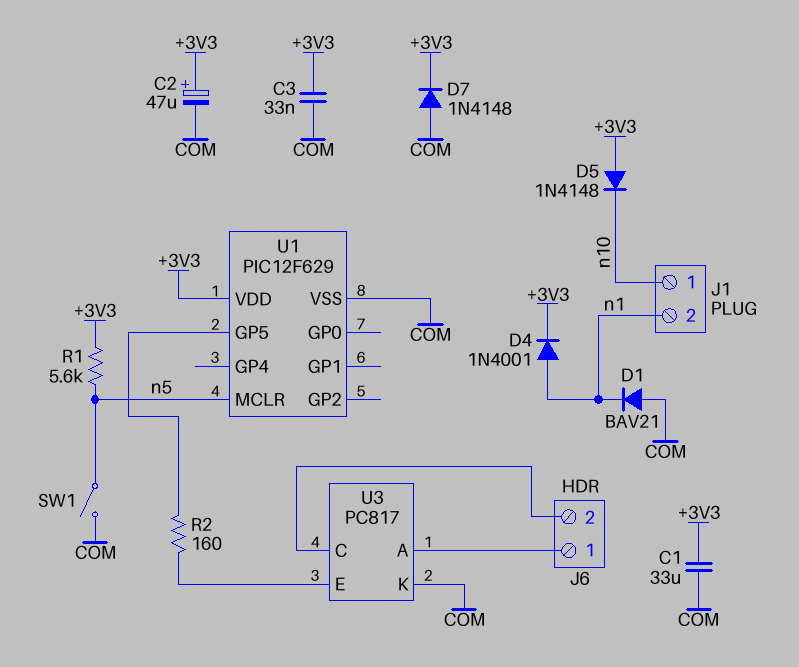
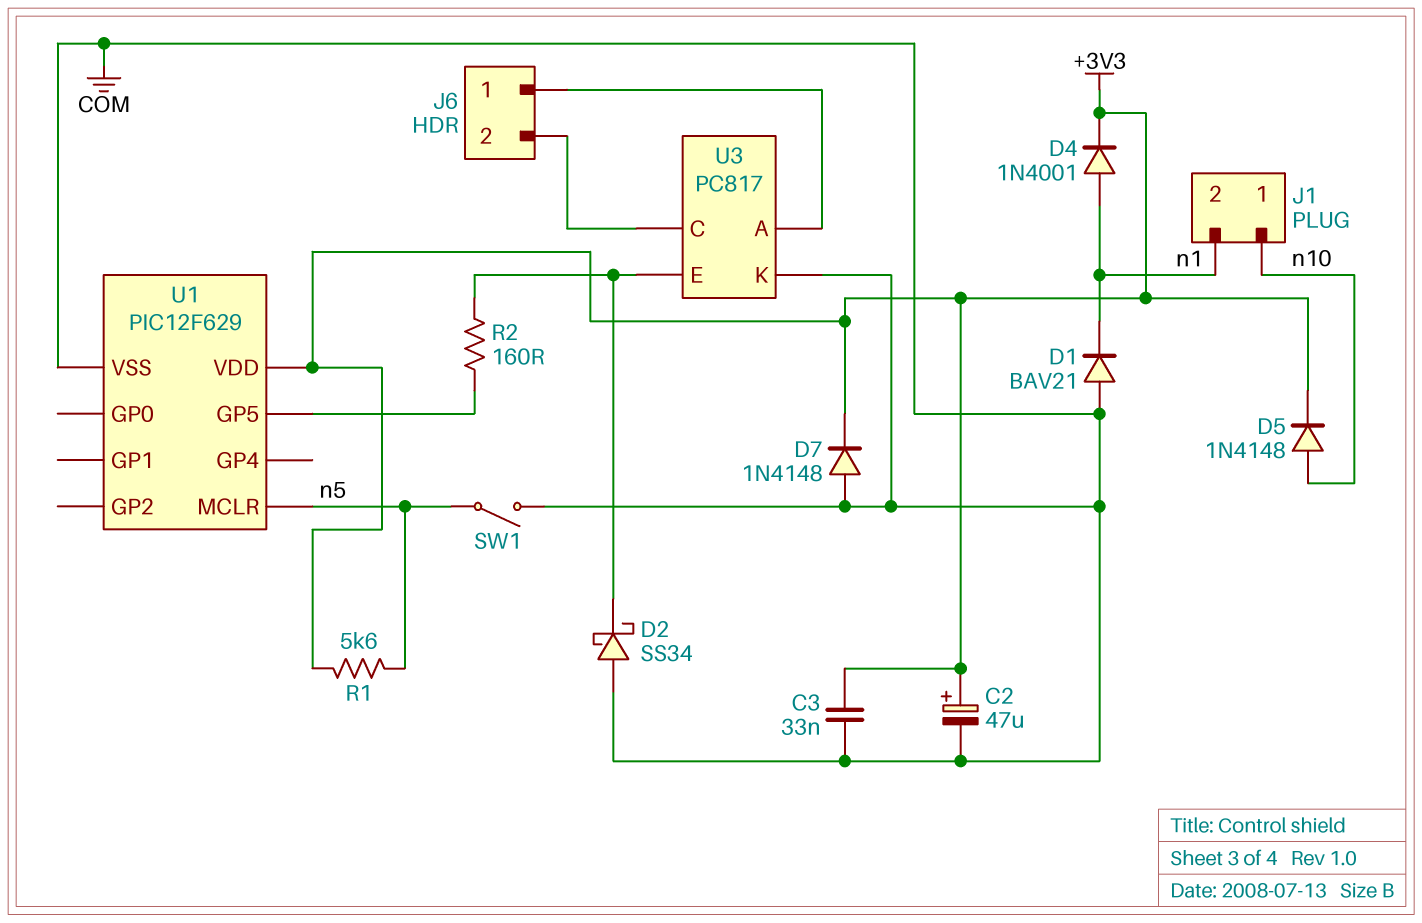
C1: 33uF (+3V3, COM) -> none
D2: none -> schottky SS34 (A COM, K U3/E)
D5: diode 1N4148 (A +3V3, K n10) -> diode 1N4148 (A n10, K +3V3)

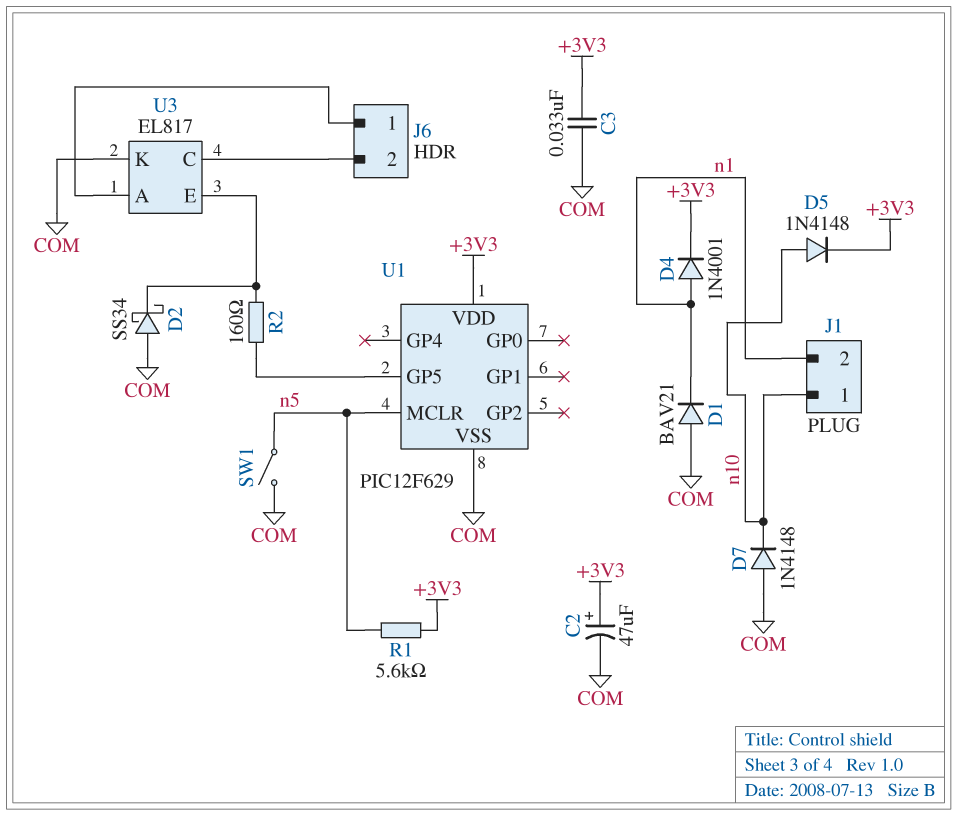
D7: diode 1N4148 (A COM, K +3V3) -> diode 1N4148 (A COM, K n10)
U3: PC817 -> EL817

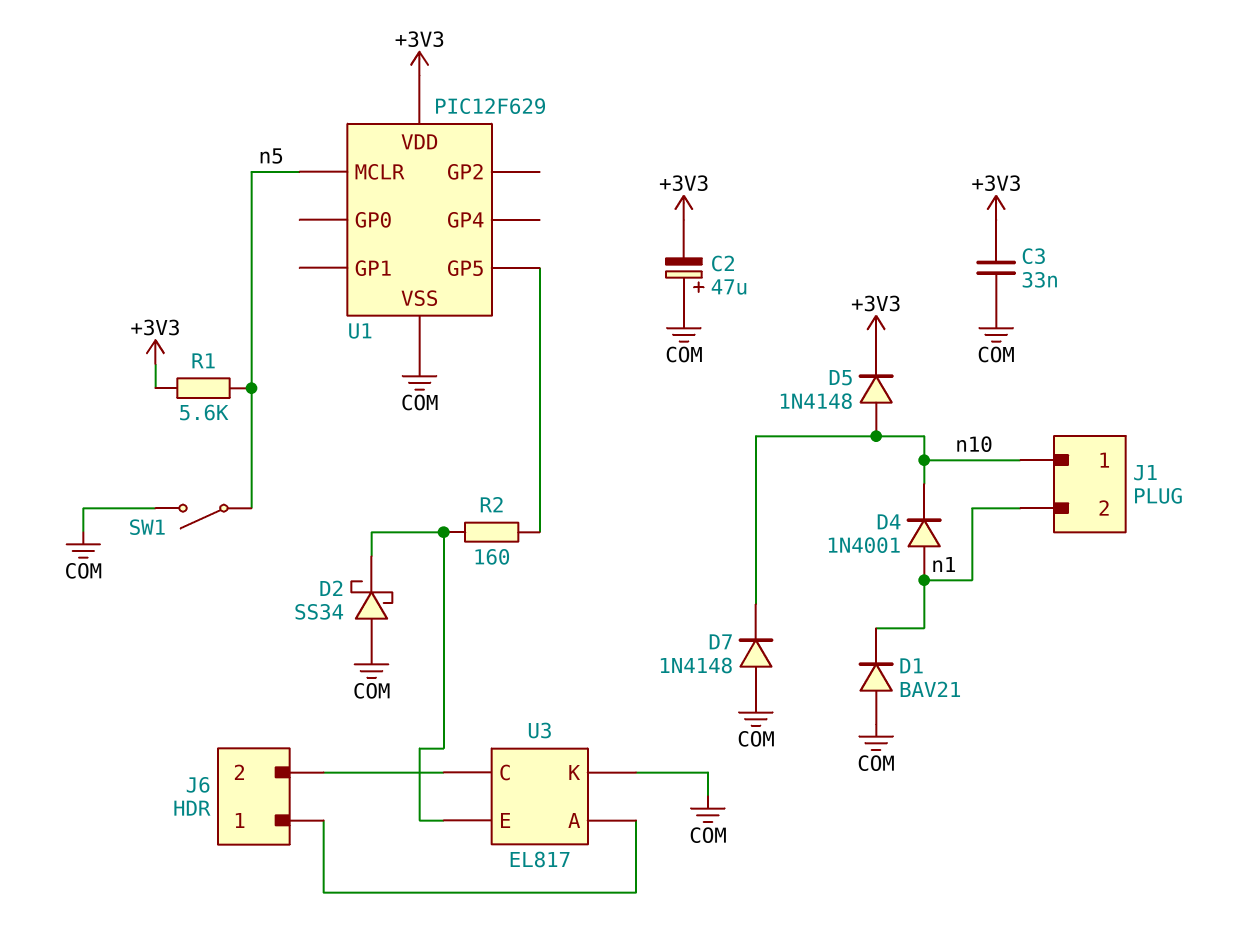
C2: 47uF (plus +3V3, minus COM) -> 47uF (plus COM, minus +3V3)
D4: diode 1N4001 (A n1, K +3V3) -> diode 1N4001 (A n1, K n10)

